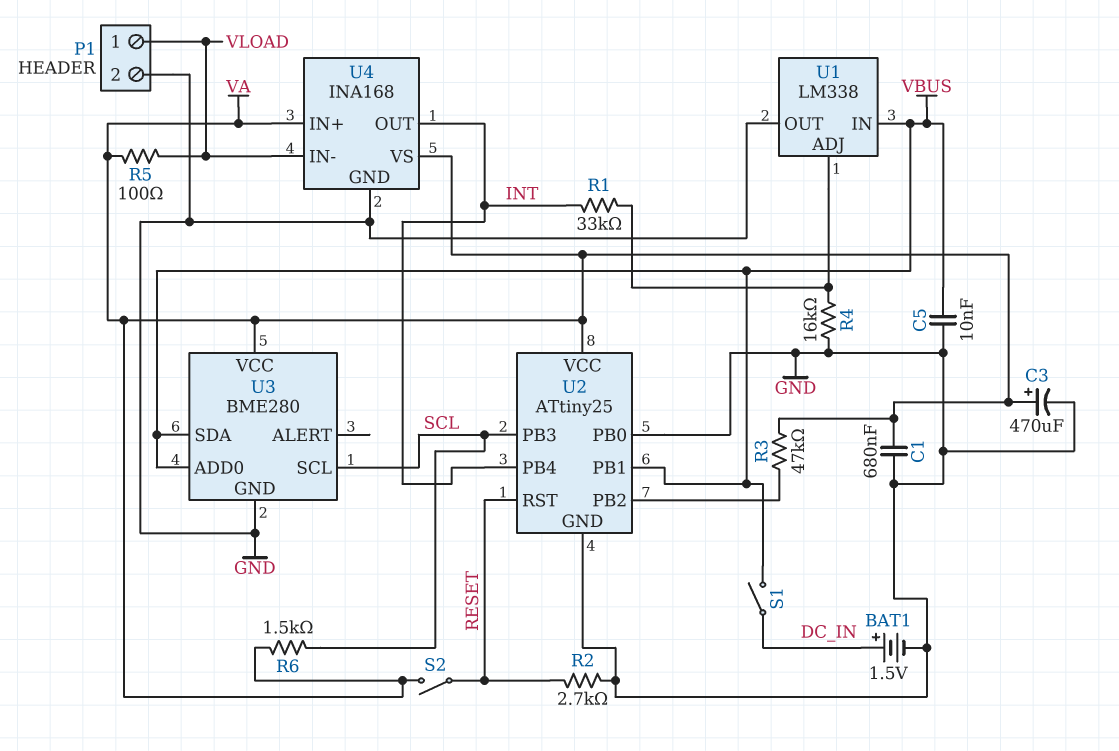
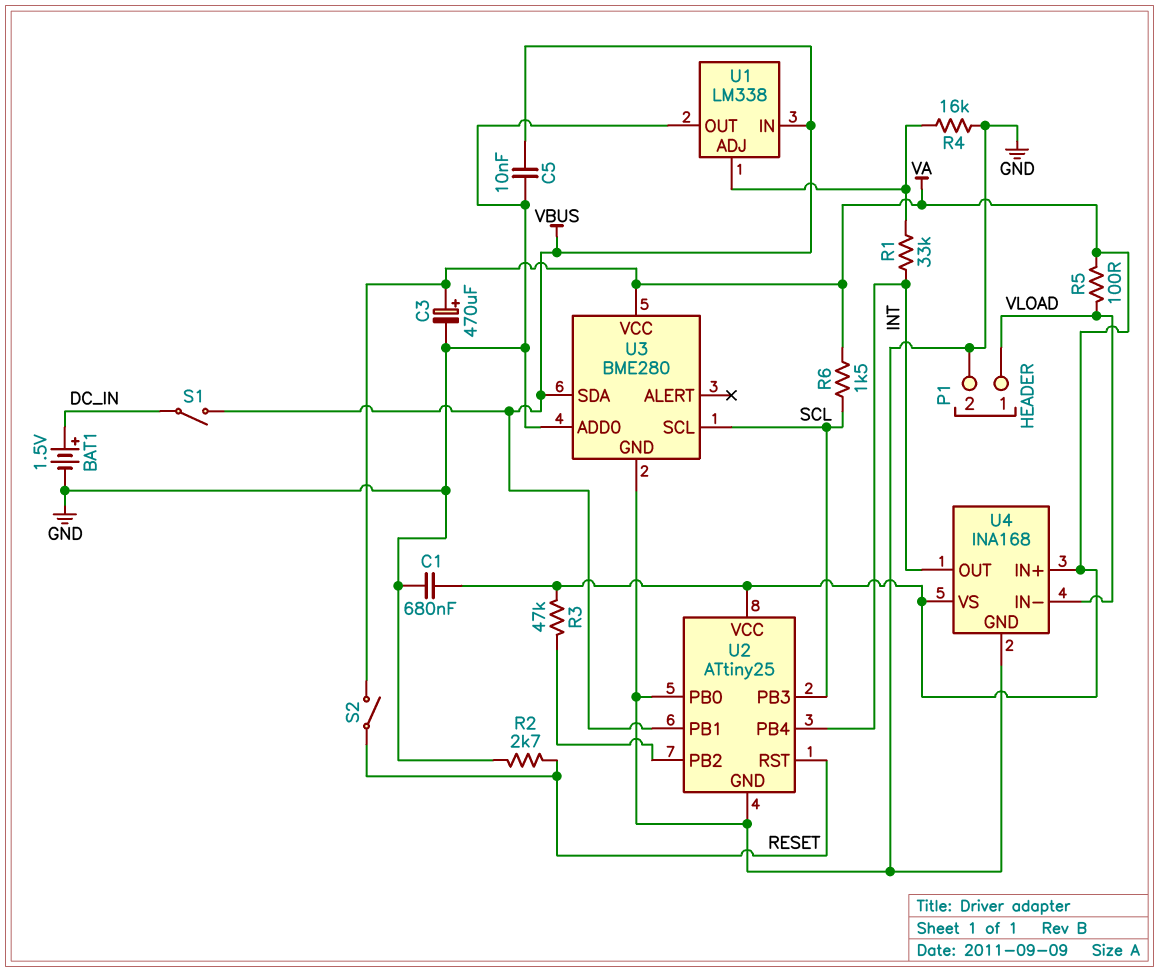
U3 pin ADD0: VBUS -> GND

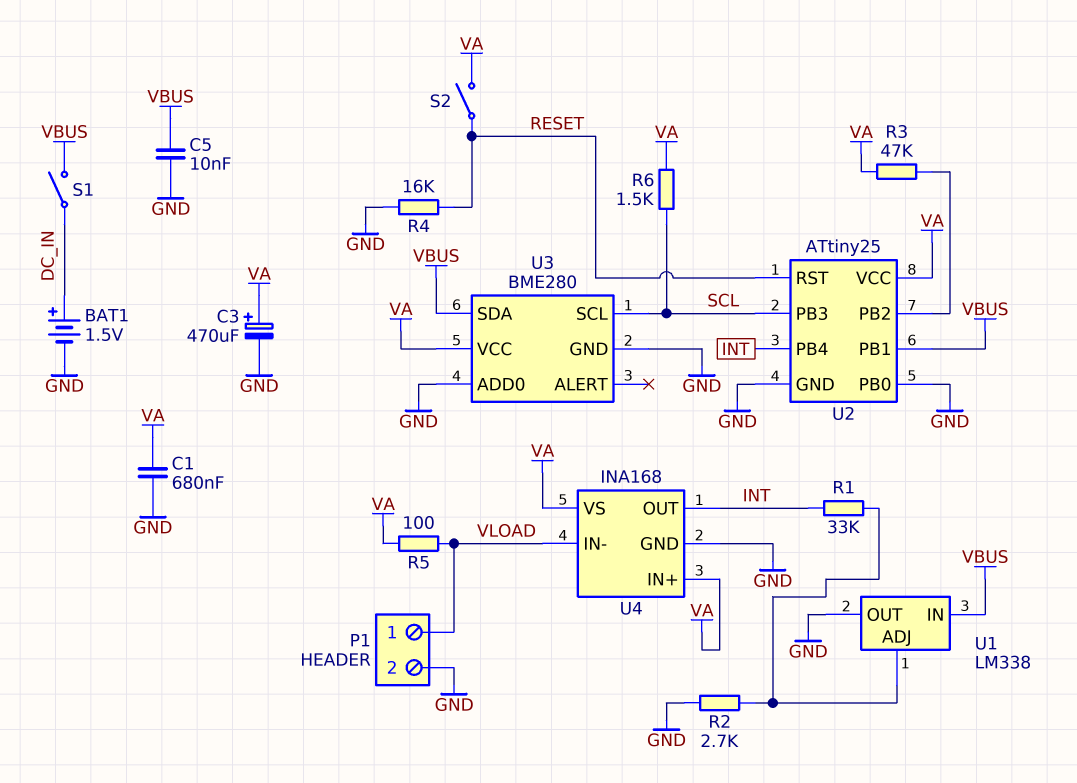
R2: 2.7k (GND, RESET) -> 2.7k (GND, U1/ADJ)
R4: 16k (GND, U1/ADJ) -> 16k (GND, RESET)

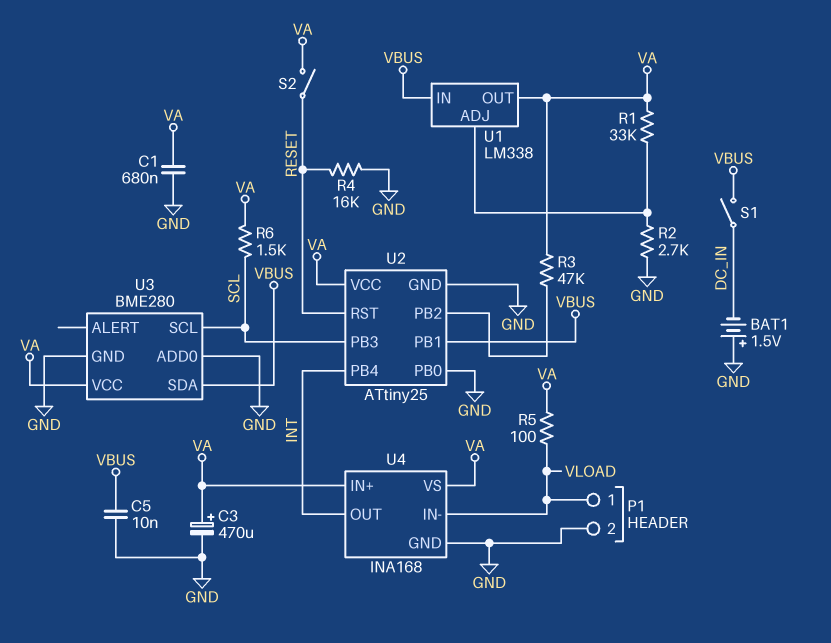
BAT1: 1.5V (plus DC_IN, minus GND) -> 1.5V (plus GND, minus DC_IN)
R1: 33k (INT, U1/ADJ) -> 33k (U1/ADJ, VA)
U1 pin OUT: GND -> VA

